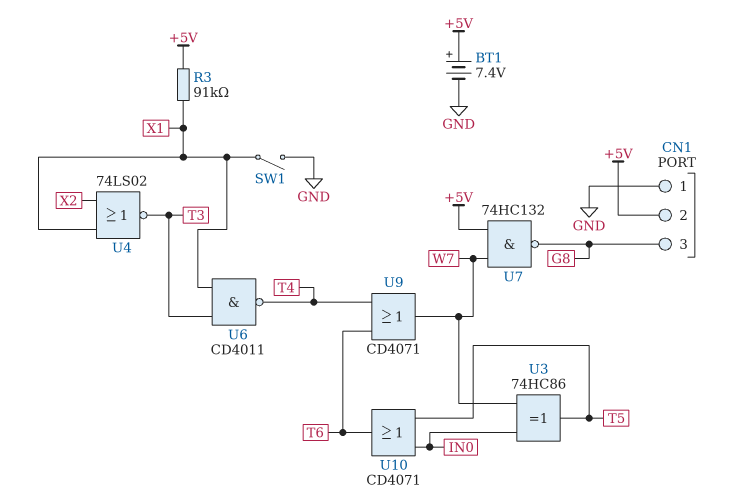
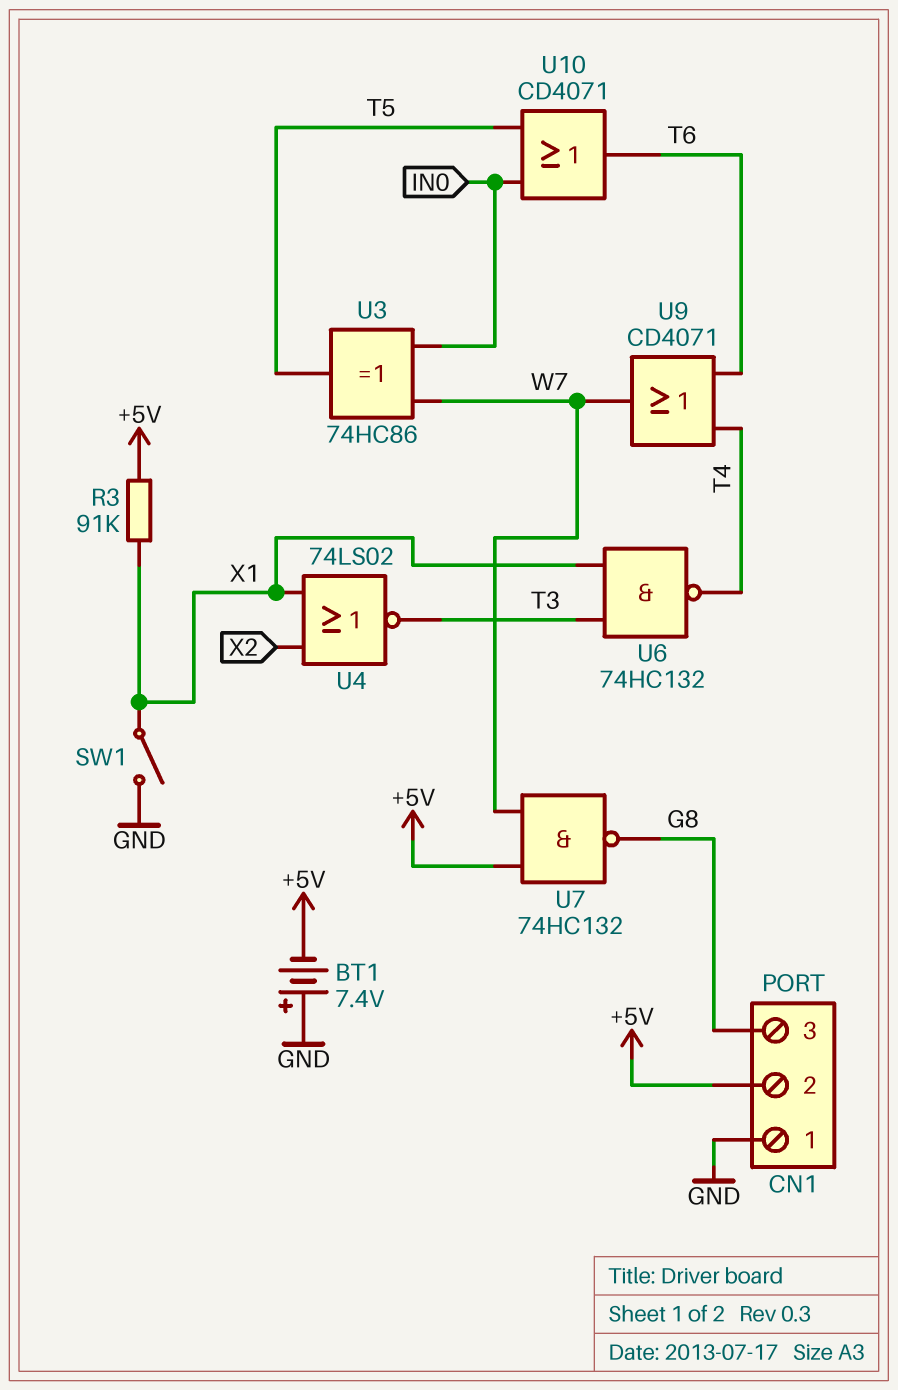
BT1: 7.4V (plus +5V, minus GND) -> 7.4V (plus GND, minus +5V)
U6: NAND CD4011 (in T3, in X1, out T4) -> NAND 74HC132 (in T3, in X1, out T4)

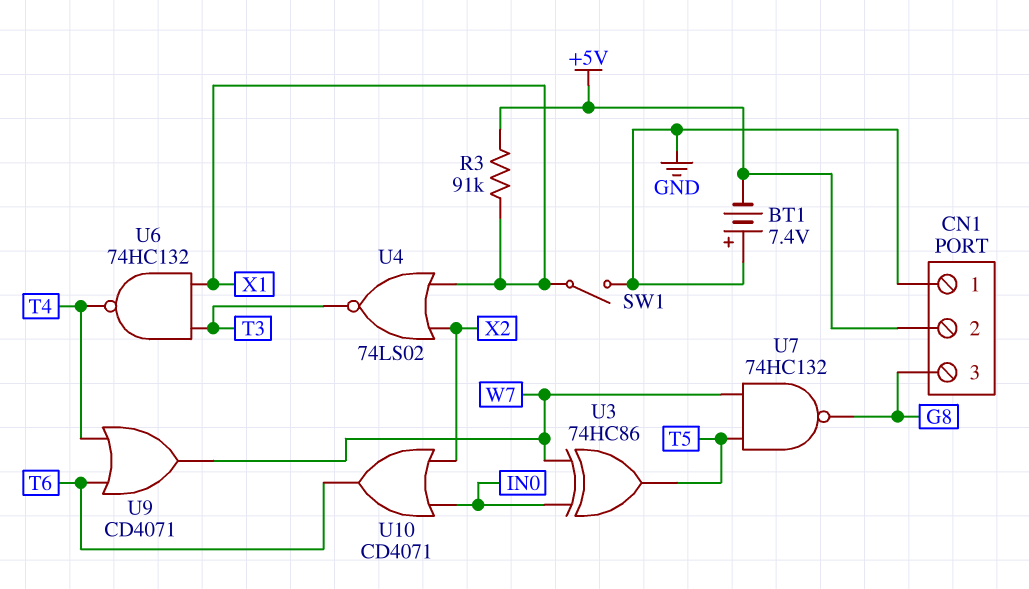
U7: NAND 74HC132 (in +5V, in W7, out G8) -> NAND 74HC132 (in T5, in W7, out G8)
U10: OR CD4071 (in IN0, in T5, out T6) -> OR CD4071 (in IN0, in X2, out T6)

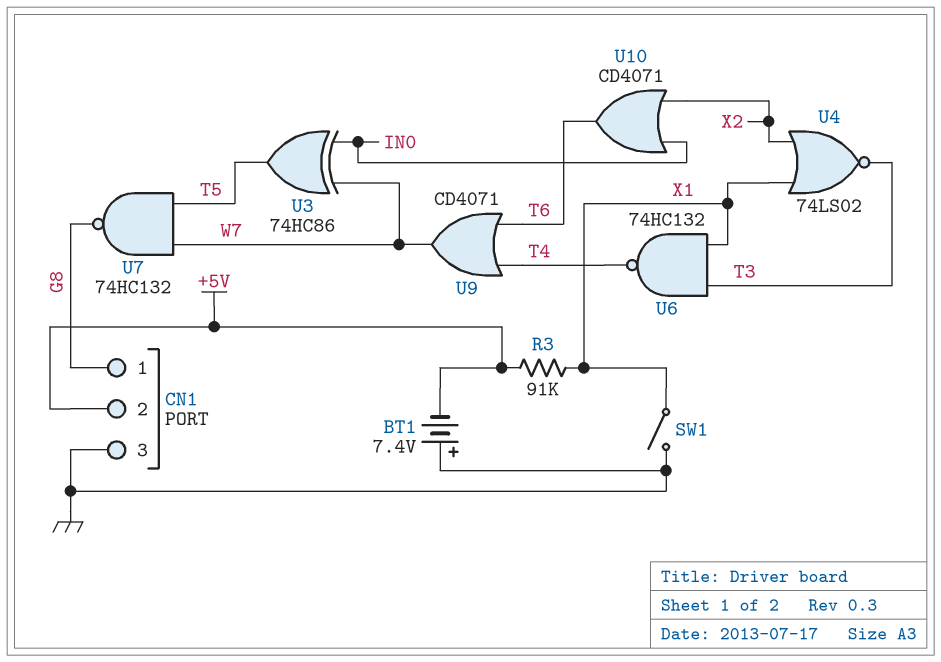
CN1 pin 1: GND -> G8
CN1 pin 3: G8 -> GND

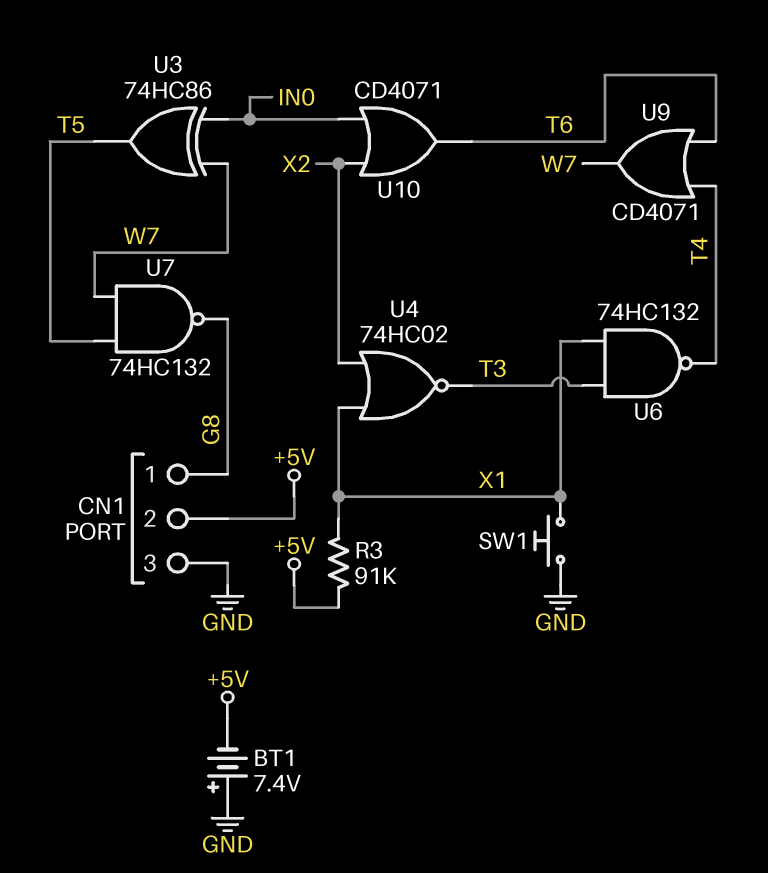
SW1: switch (GND, X1) -> button (GND, X1)
U4: NOR 74LS02 (in X1, in X2, out T3) -> NOR 74HC02 (in X1, in X2, out T3)

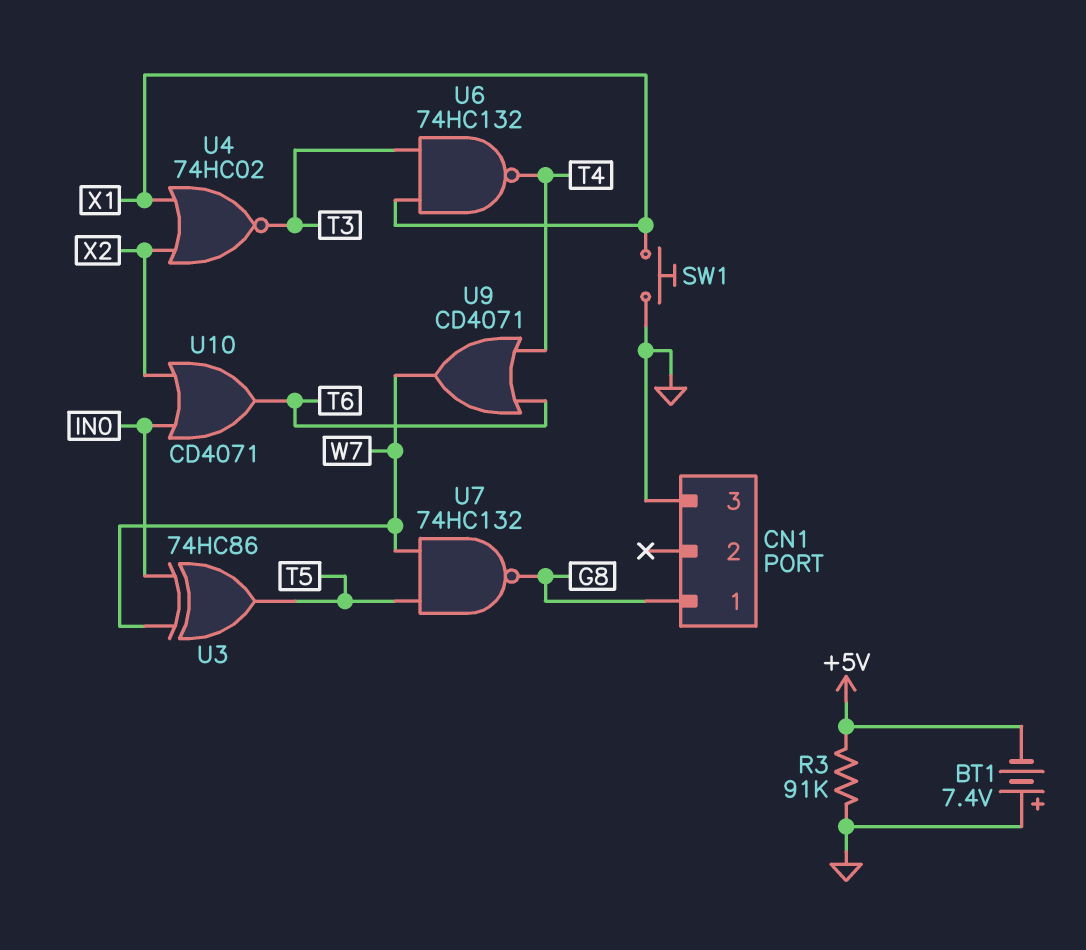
CN1 pin 2: +5V -> none
R3: 91k (+5V, X1) -> 91k (+5V, GND)

